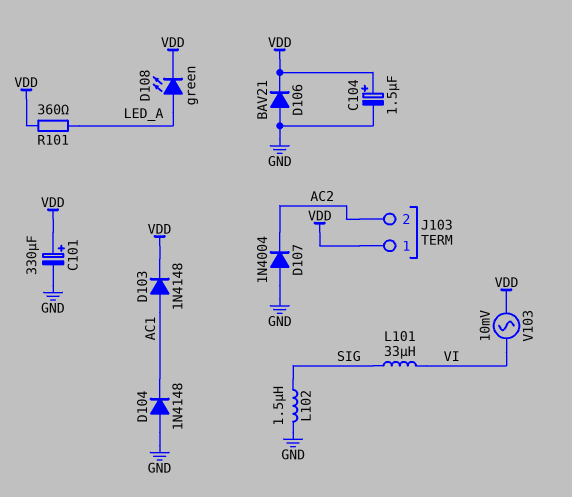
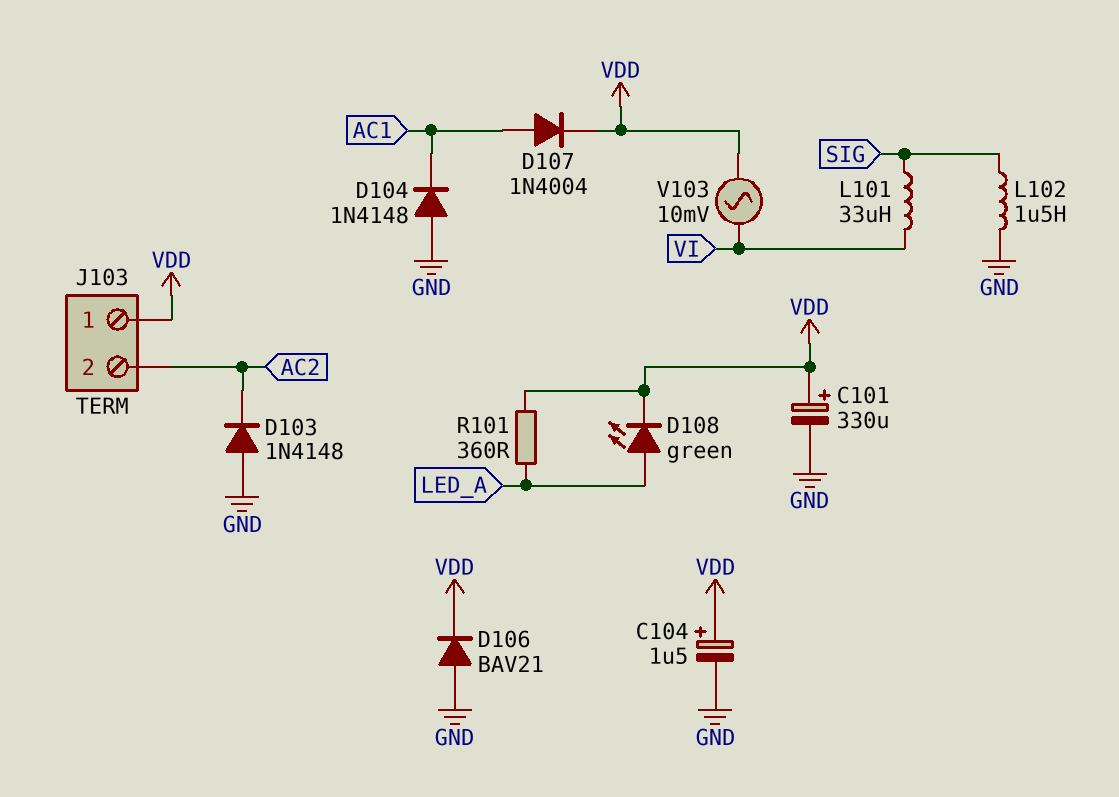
D103: diode 1N4148 (A AC1, K VDD) -> diode 1N4148 (A GND, K AC2)
D107: diode 1N4004 (A GND, K AC2) -> diode 1N4004 (A AC1, K VDD)

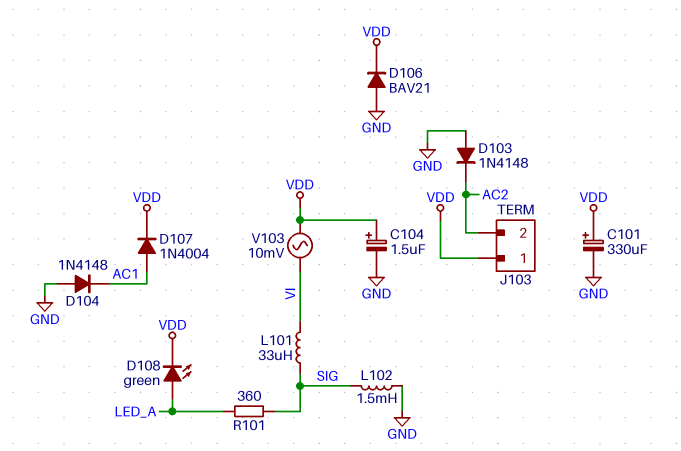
L102: 1.5uH (GND, SIG) -> 1.5mH (GND, SIG)
R101: 360 (LED_A, VDD) -> 360 (LED_A, SIG)

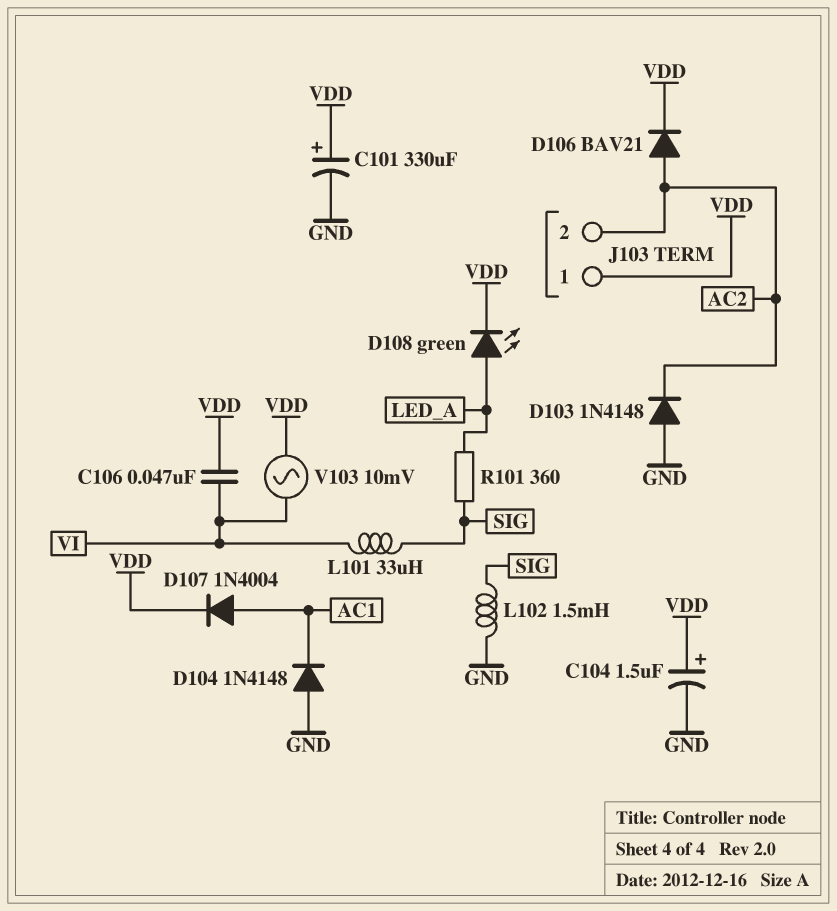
C106: none -> 47nF (VDD, VI)
D106: diode BAV21 (A GND, K VDD) -> diode BAV21 (A AC2, K VDD)

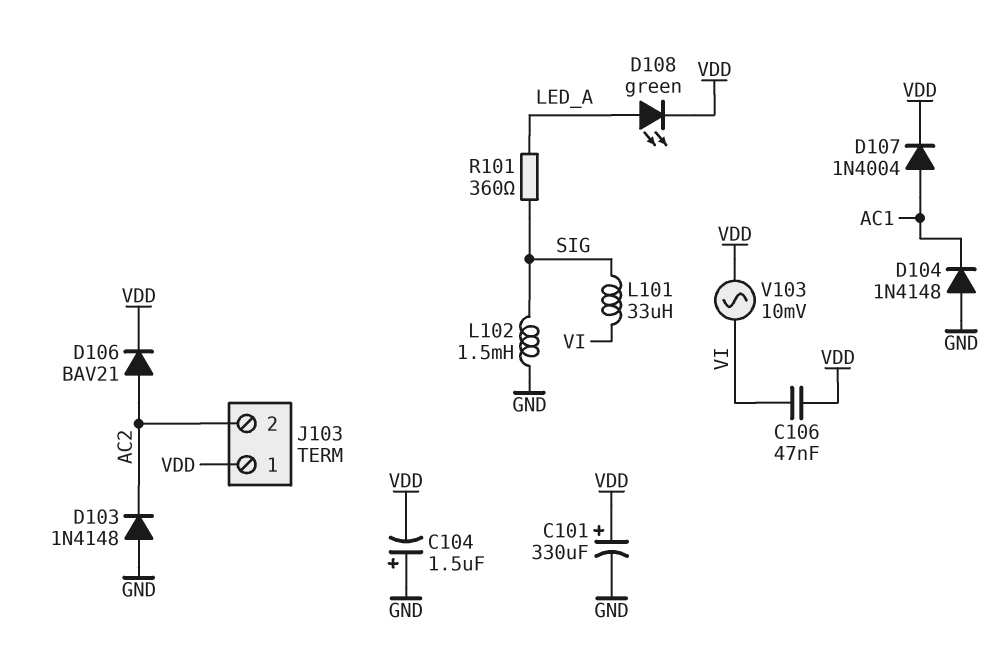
C104: 1.5uF (plus VDD, minus GND) -> 1.5uF (plus GND, minus VDD)

